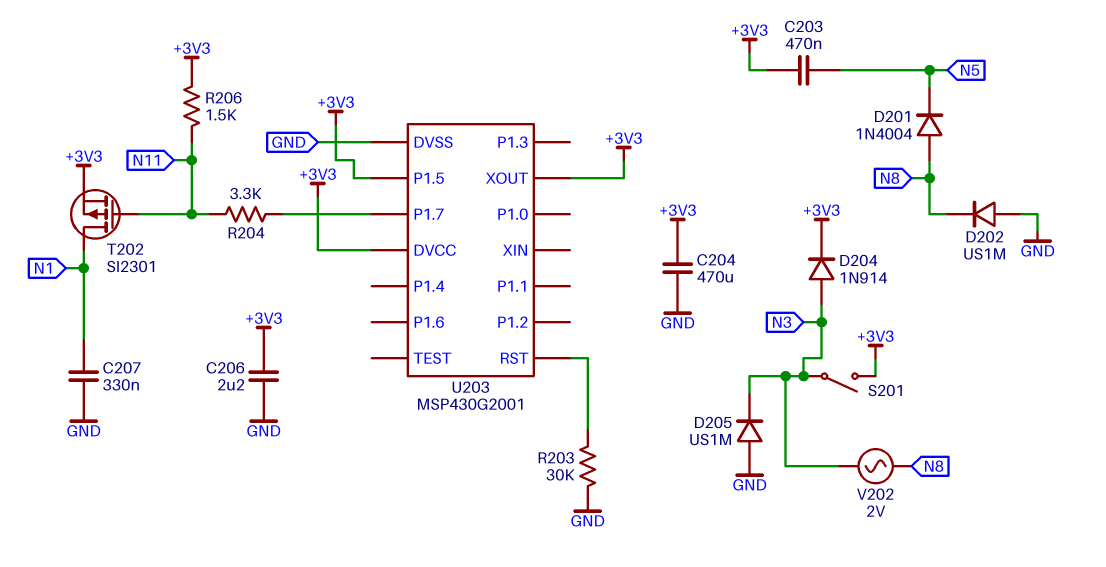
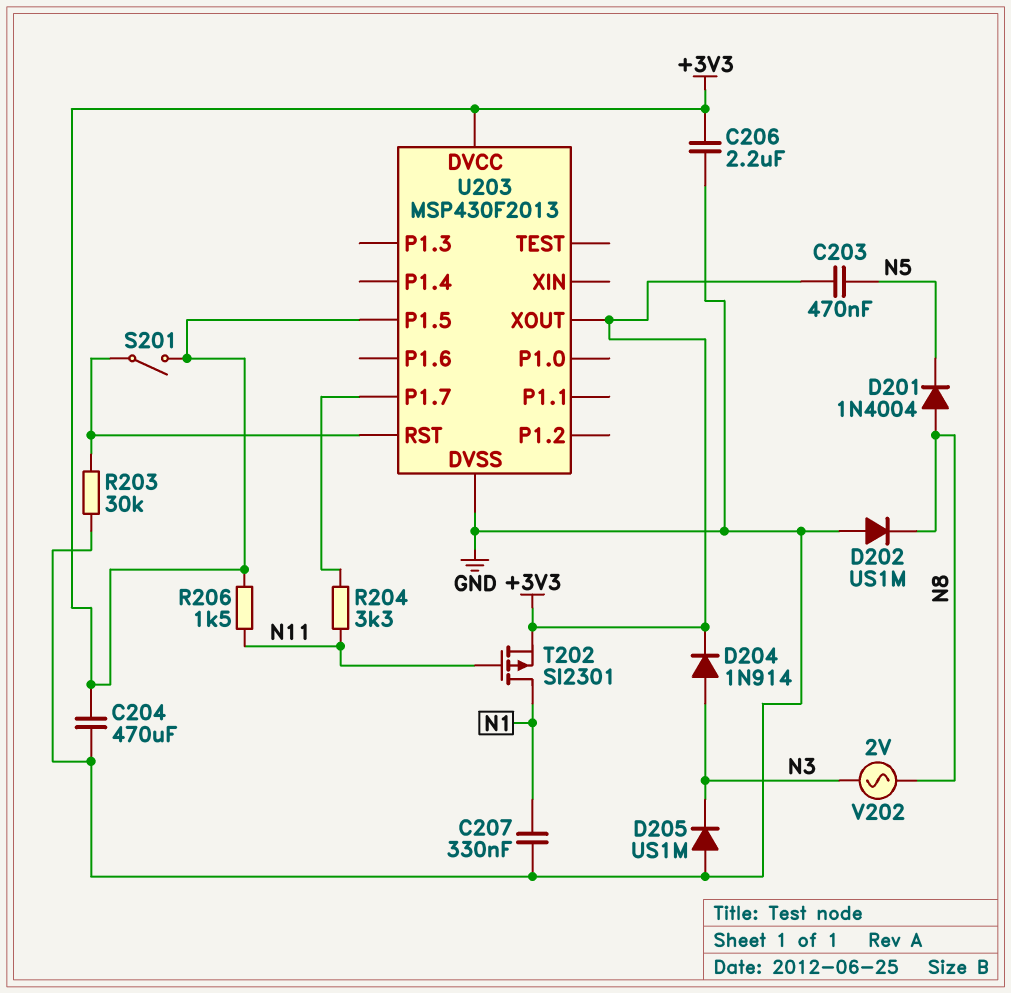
S201: switch (+3V3, N3) -> switch (+3V3, U203/RST)
U203: MSP430G2001 -> MSP430F2013

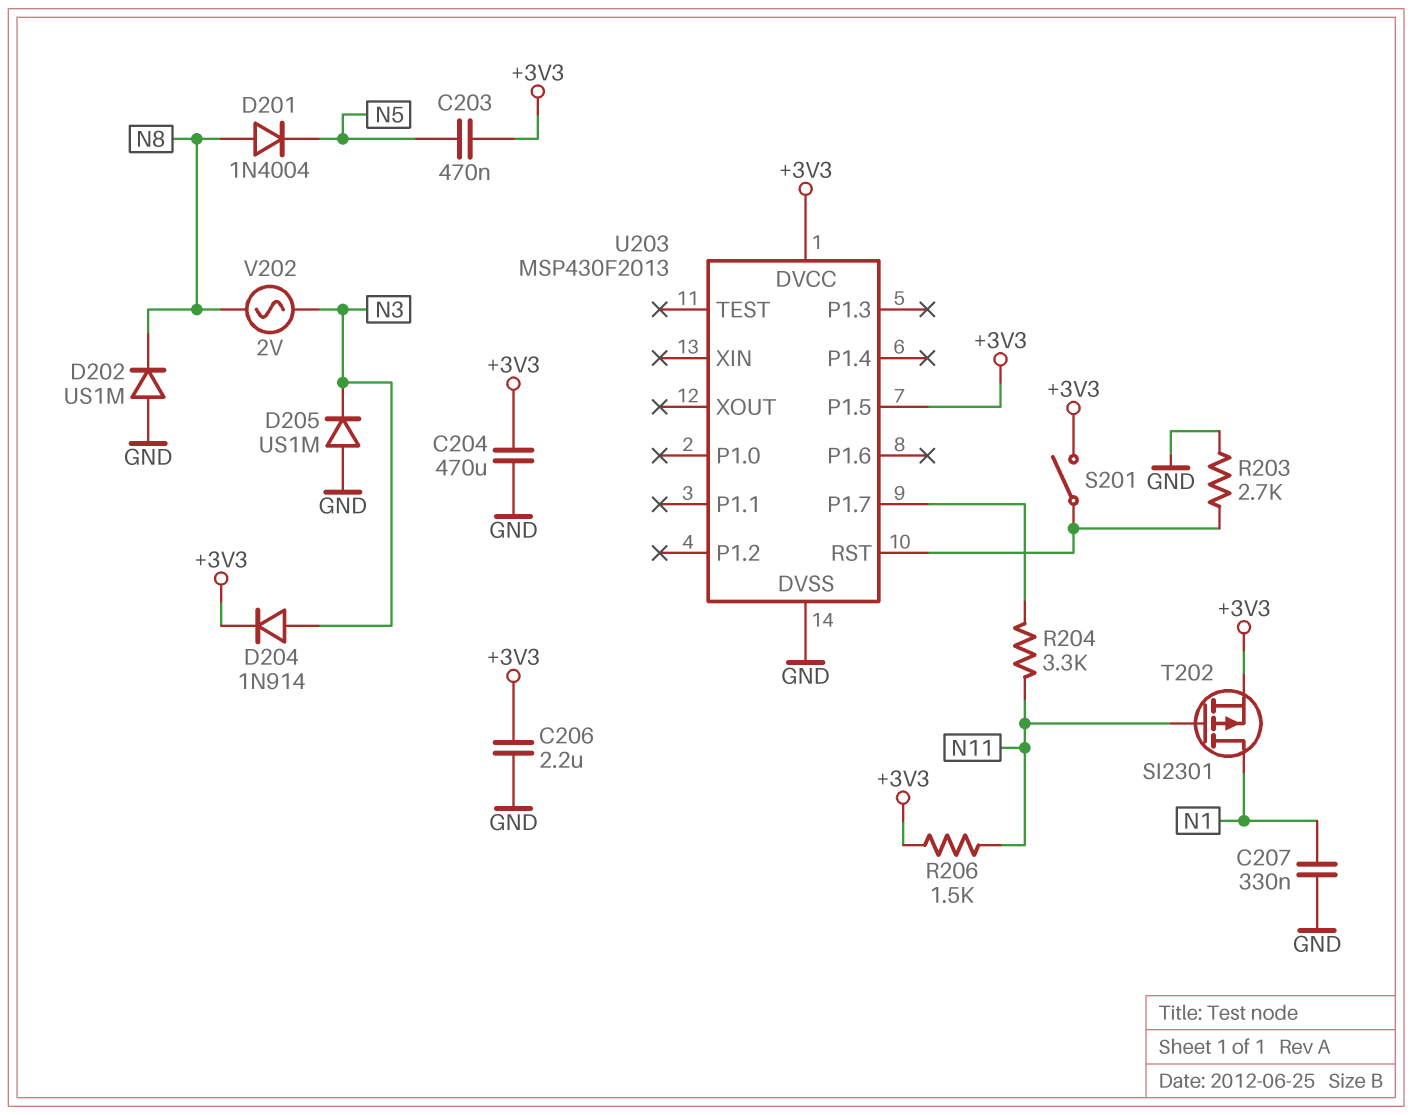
R203: 30k (GND, U203/RST) -> 2.7k (GND, U203/RST)
U203 pin XOUT: +3V3 -> none

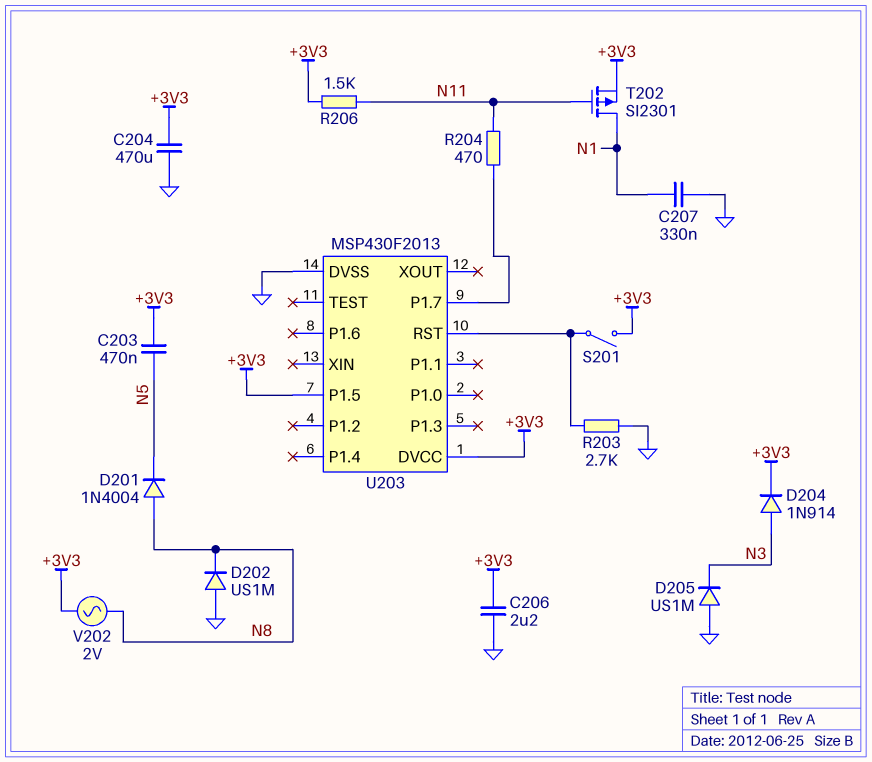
R204: 3.3k (N11, U203/P1.7) -> 470 (N11, U203/P1.7)
V202: AC 2V (N3, N8) -> AC 2V (+3V3, N8)

